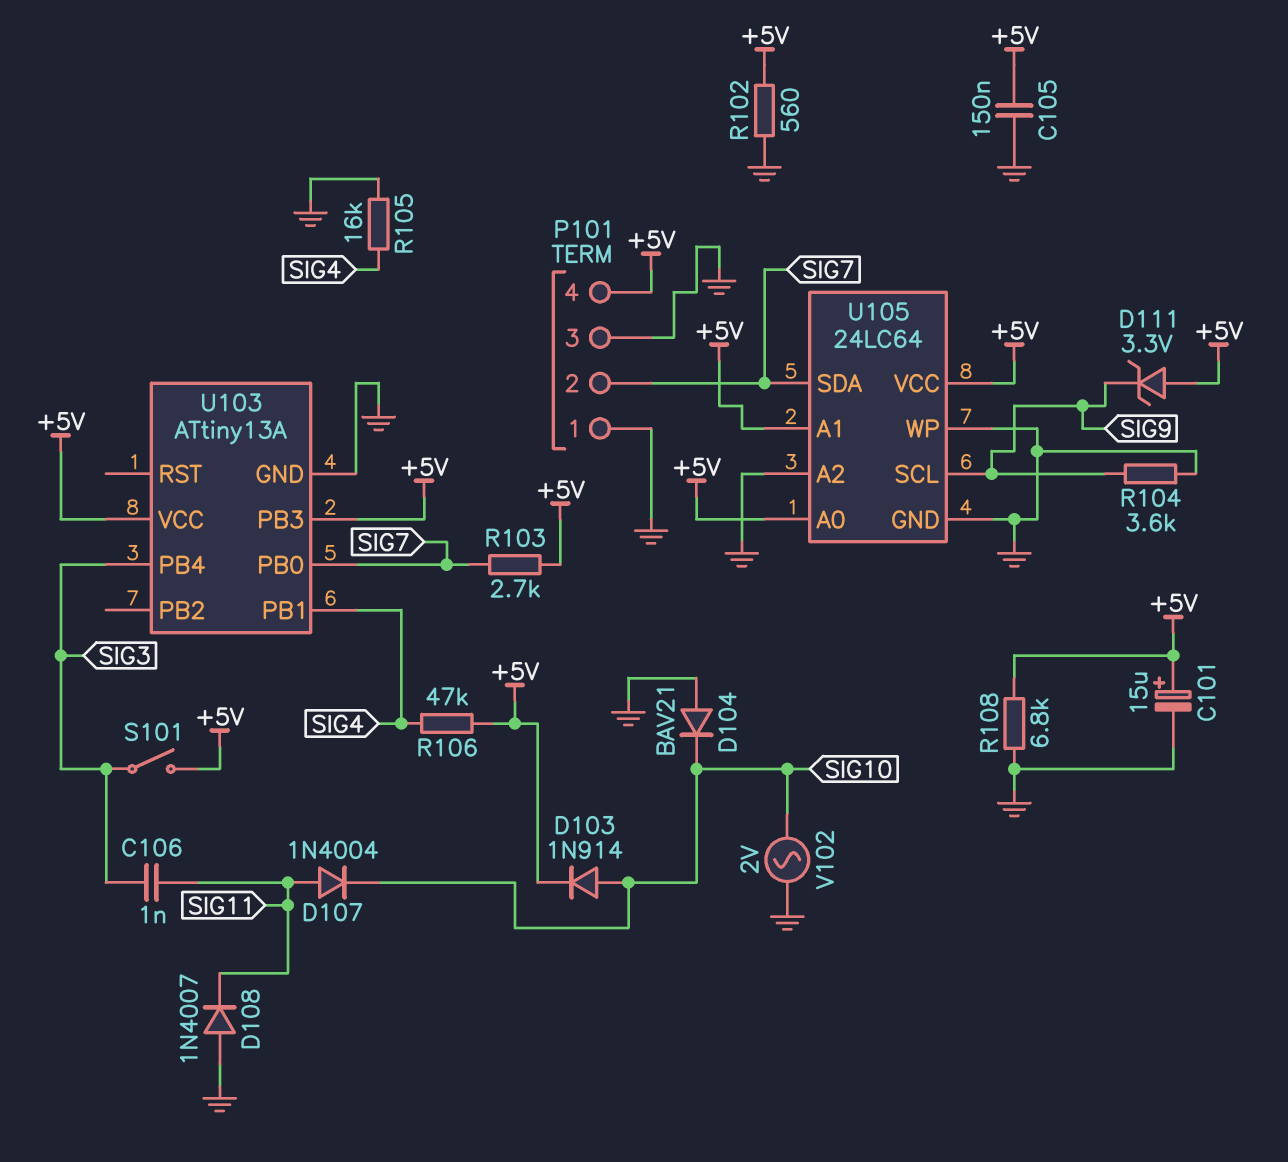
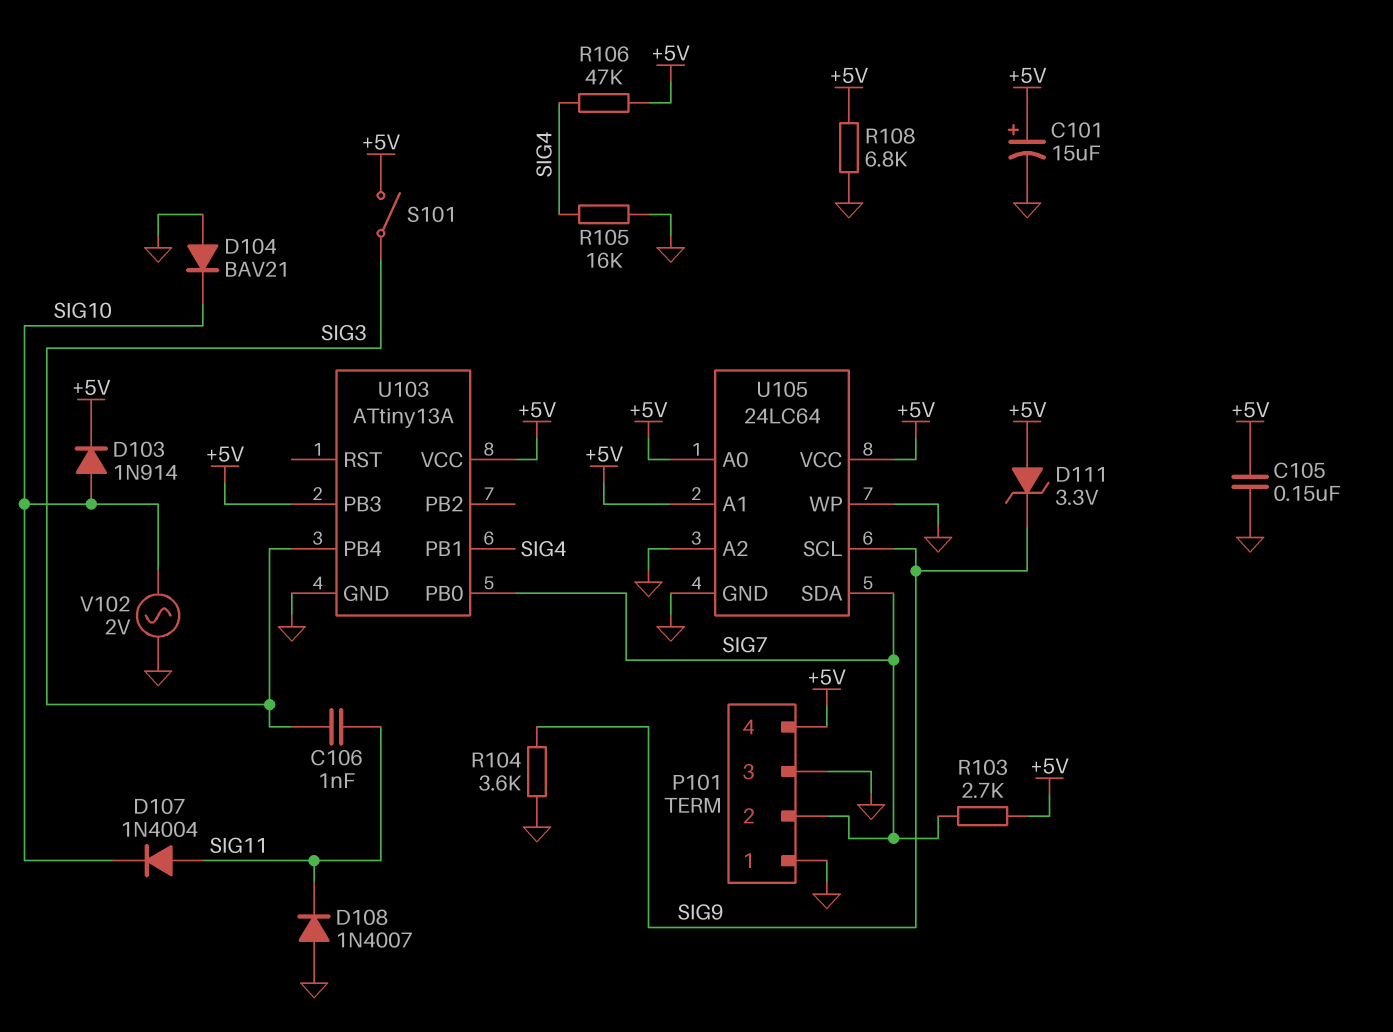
R102: 560 (+5V, GND) -> none

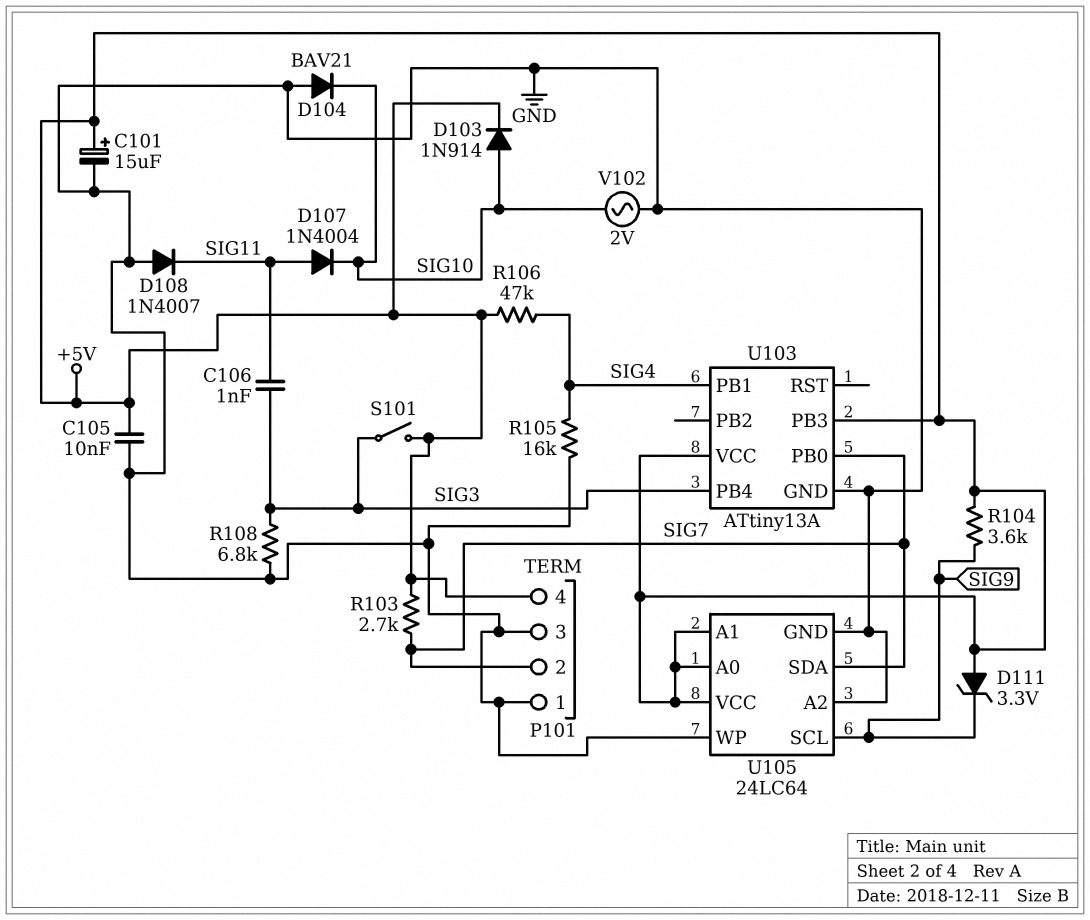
C105: 150nF (+5V, GND) -> 10nF (+5V, GND)
R104: 3.6k (GND, SIG9) -> 3.6k (+5V, SIG9)
R108: 6.8k (+5V, GND) -> 6.8k (GND, SIG3)

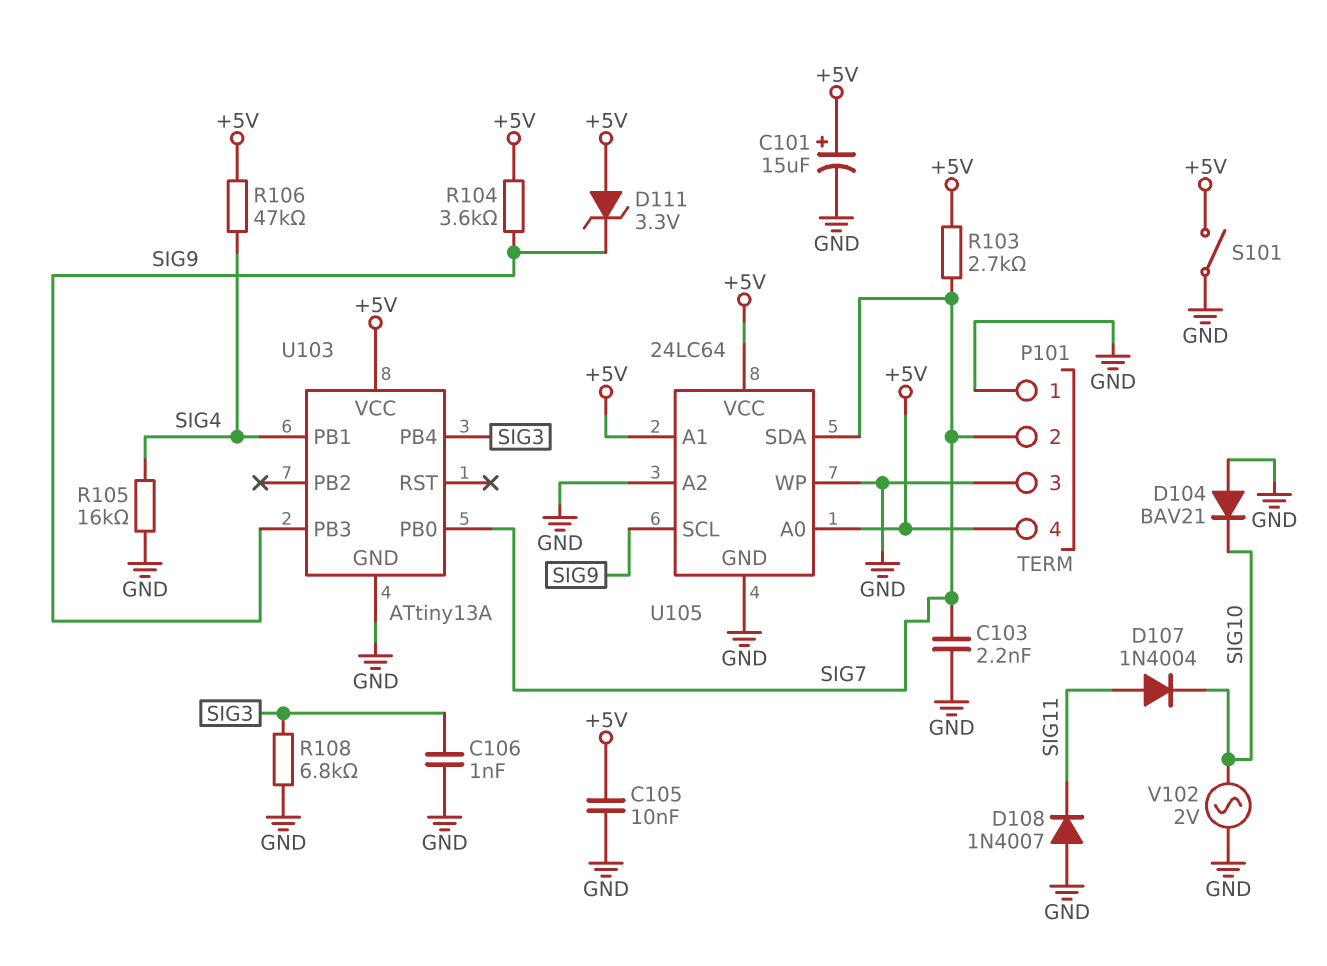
C103: none -> 2.2nF (GND, SIG7)
C106: 1nF (SIG3, SIG11) -> 1nF (GND, SIG3)
D103: diode 1N914 (A SIG10, K +5V) -> none
S101: switch (+5V, SIG3) -> switch (+5V, GND)
U103 pin PB3: +5V -> SIG9

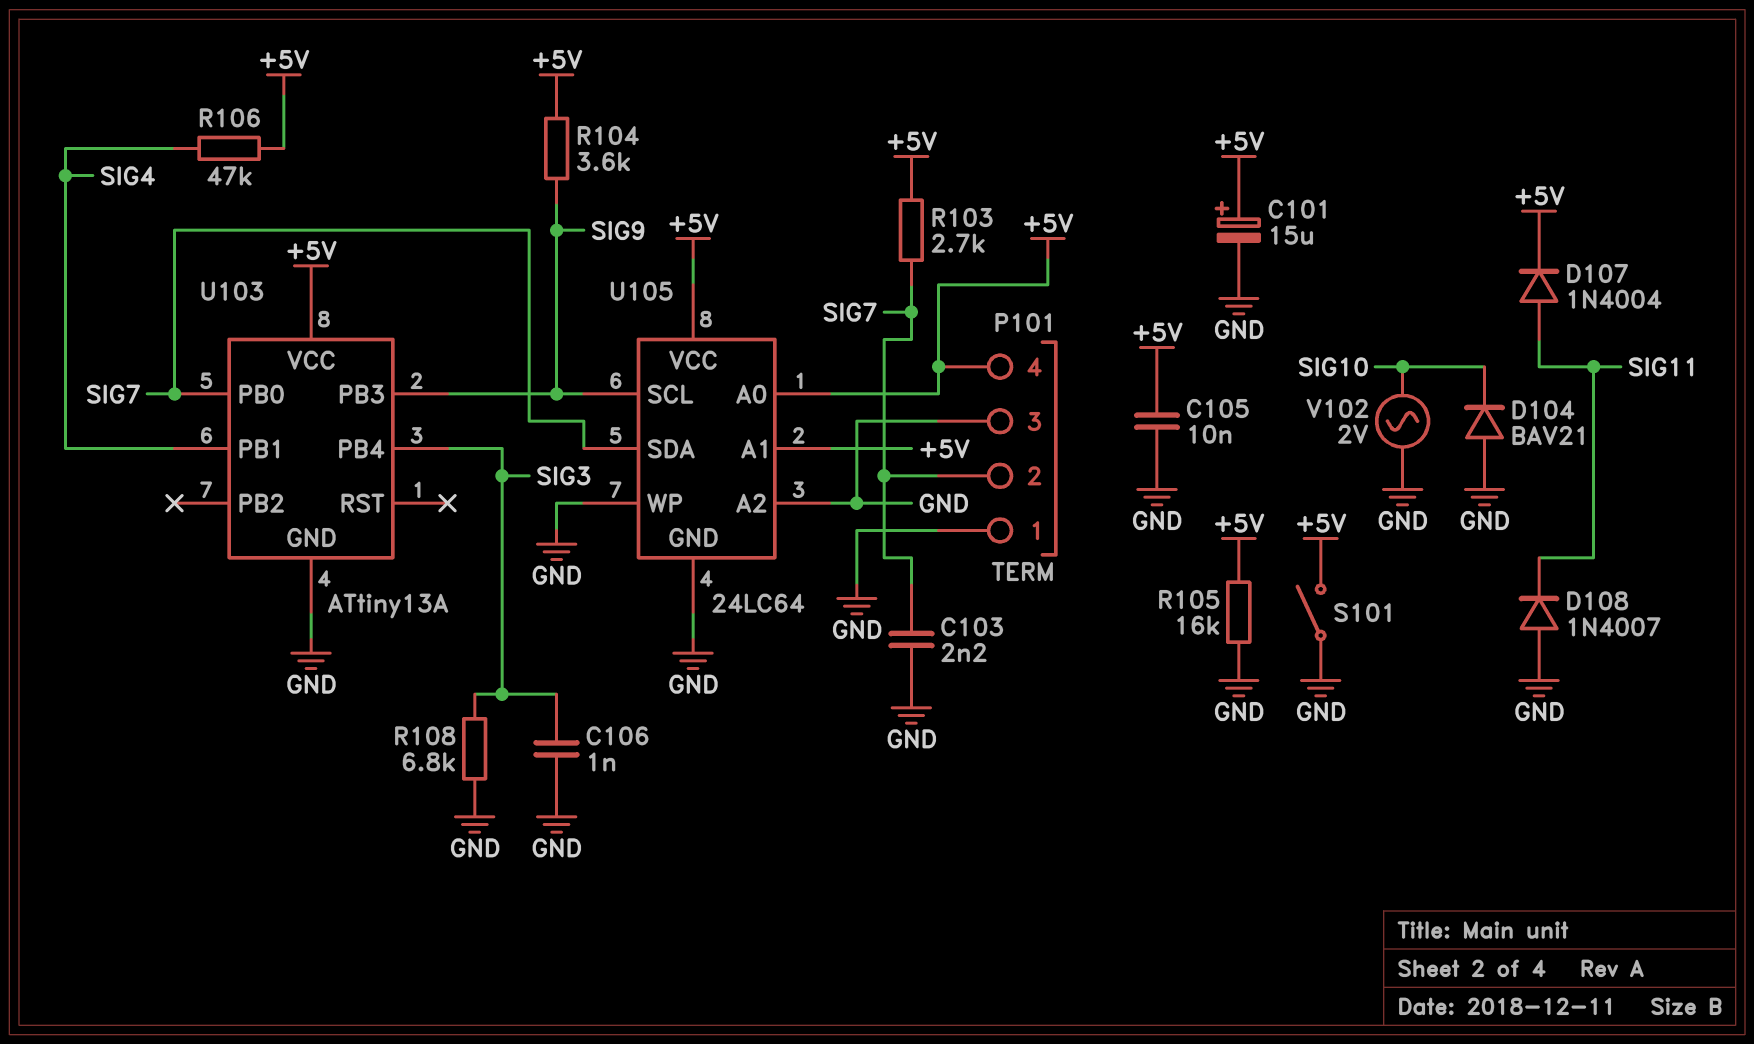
D107: diode 1N4004 (A SIG11, K SIG10) -> diode 1N4004 (A SIG11, K +5V)
D111: zener 3.3V (A +5V, K SIG9) -> none
R105: 16k (GND, SIG4) -> 16k (+5V, GND)

